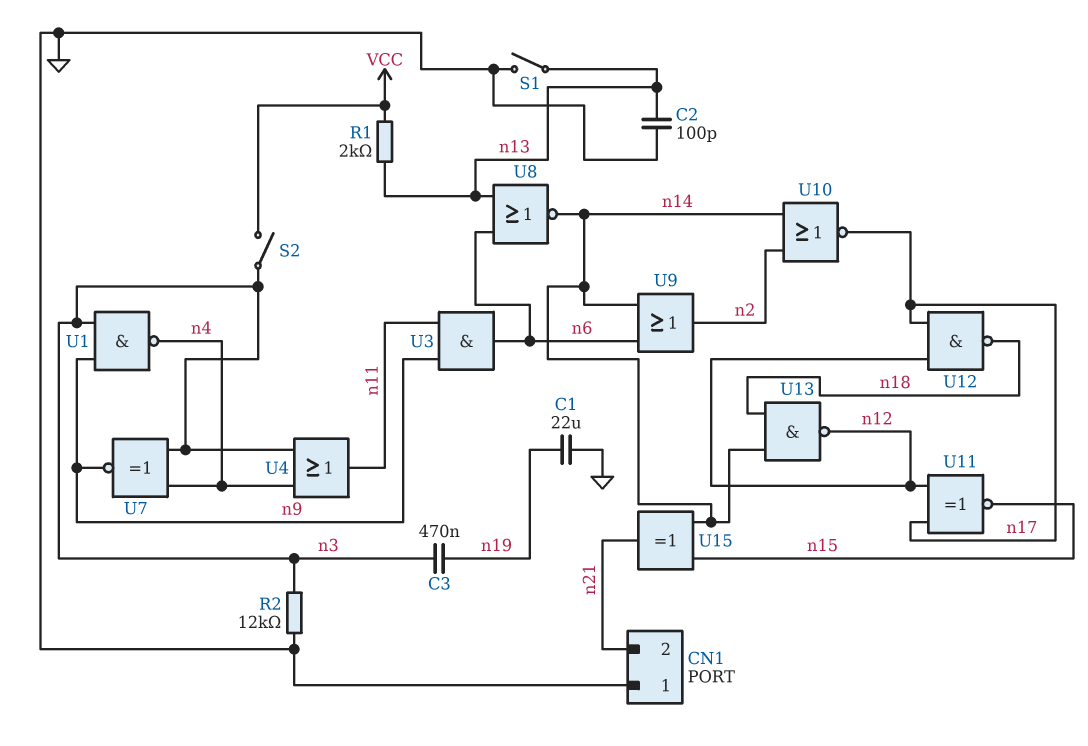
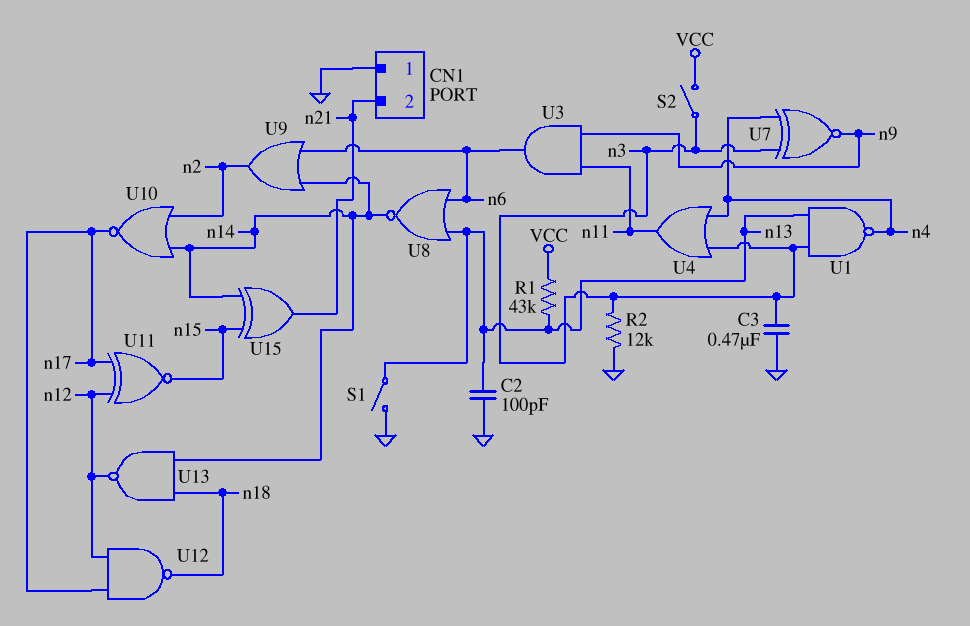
C1: 22uF (GND, n19) -> none
C3: 470nF (n3, n19) -> 470nF (GND, n3)
R1: 2k (VCC, n13) -> 43k (VCC, n13)
U1: NAND (in n3, in n9, out n4) -> NAND (in n3, in n13, out n4)

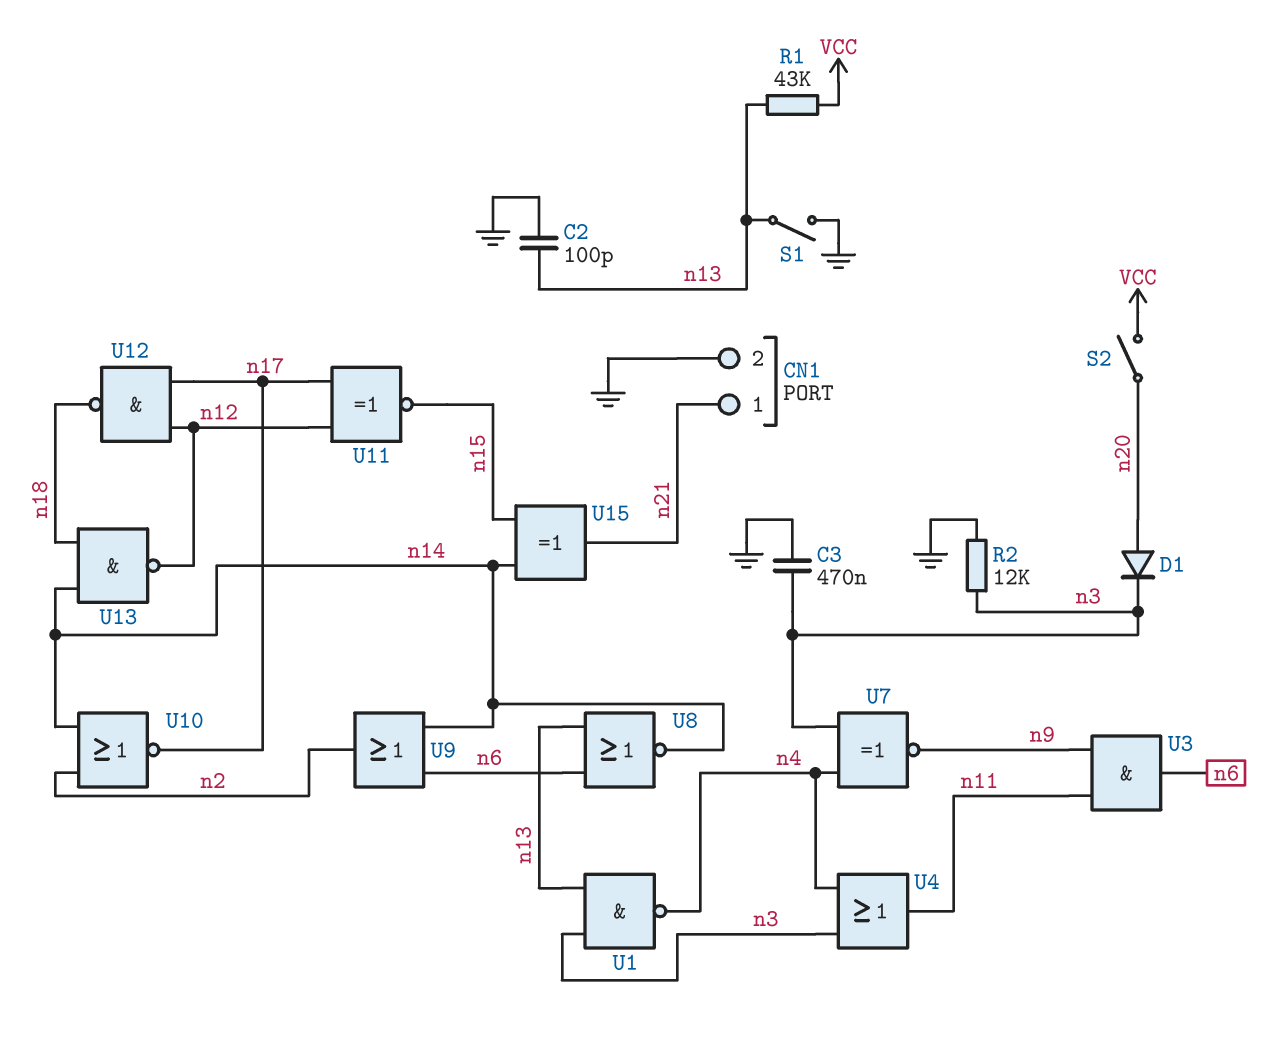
CN1 pin 1: GND -> n21
CN1 pin 2: n21 -> GND
D1: none -> diode (A n20, K n3)
S2: switch (VCC, n3) -> switch (VCC, n20)

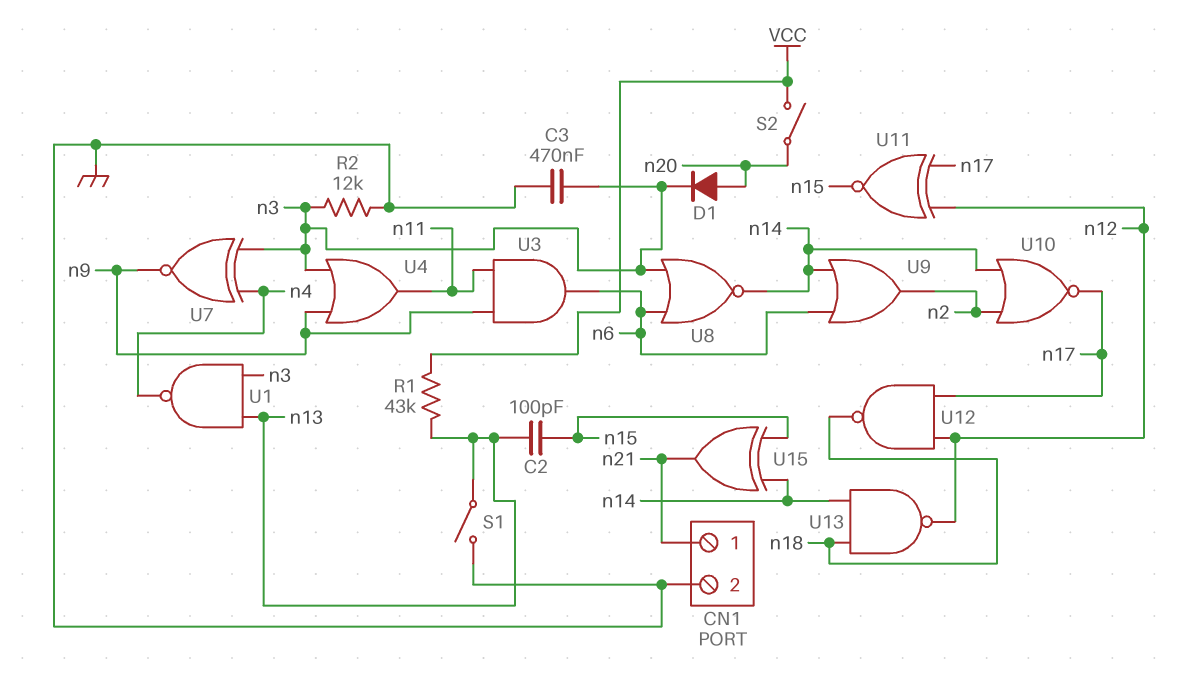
C2: 100pF (GND, n13) -> 100pF (n13, n15)
U4: OR (in n3, in n4, out n11) -> OR (in n3, in n9, out n11)
U8: NOR (in n6, in n13, out n14) -> NOR (in n3, in n6, out n14)

